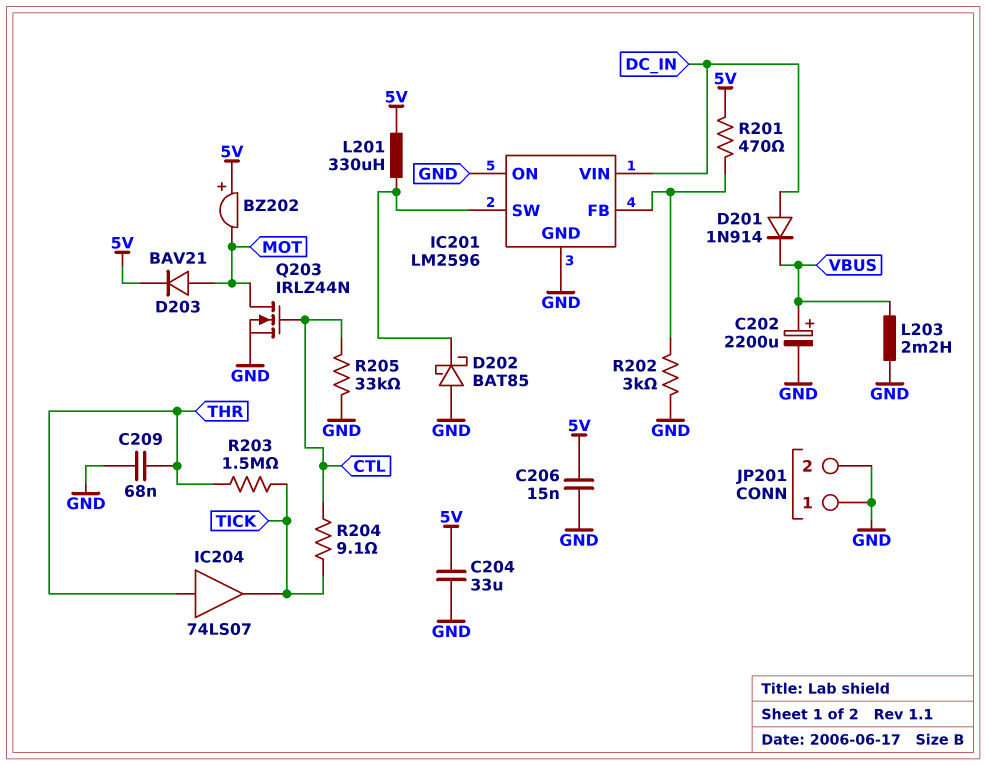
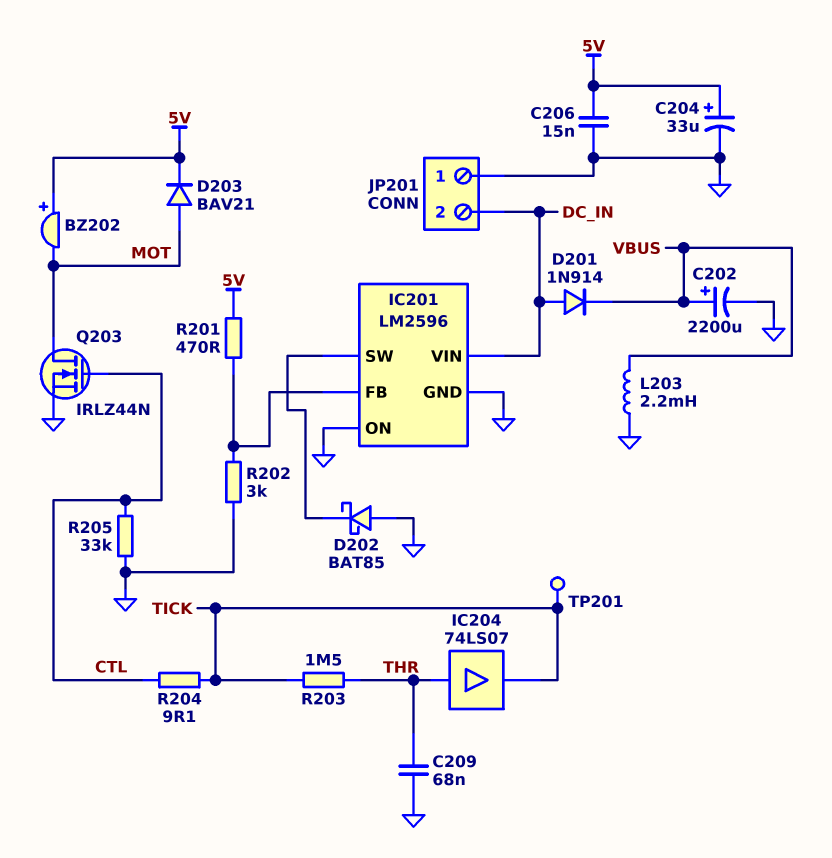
C204: 33uF (5V, GND) -> 33uF (plus 5V, minus GND)
JP201 pin 2: GND -> DC_IN
L201: 330uH (5V, IC201/SW) -> none
TP201: none -> test point (TICK)

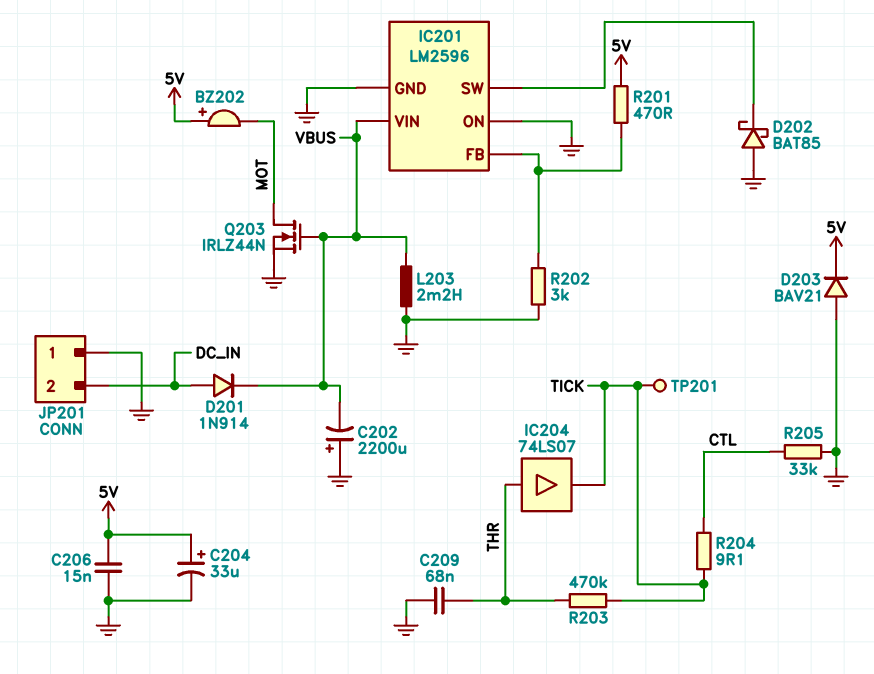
C202: 2200uF (plus VBUS, minus GND) -> 2200uF (plus GND, minus VBUS)
D203: diode BAV21 (A MOT, K 5V) -> diode BAV21 (A GND, K 5V)
IC201 pin VIN: DC_IN -> VBUS
Q203: NMOS IRLZ44N (G CTL, D MOT, S GND) -> NMOS IRLZ44N (G VBUS, D MOT, S GND)
R203: 1.5M (THR, TICK) -> 470k (THR, TICK)

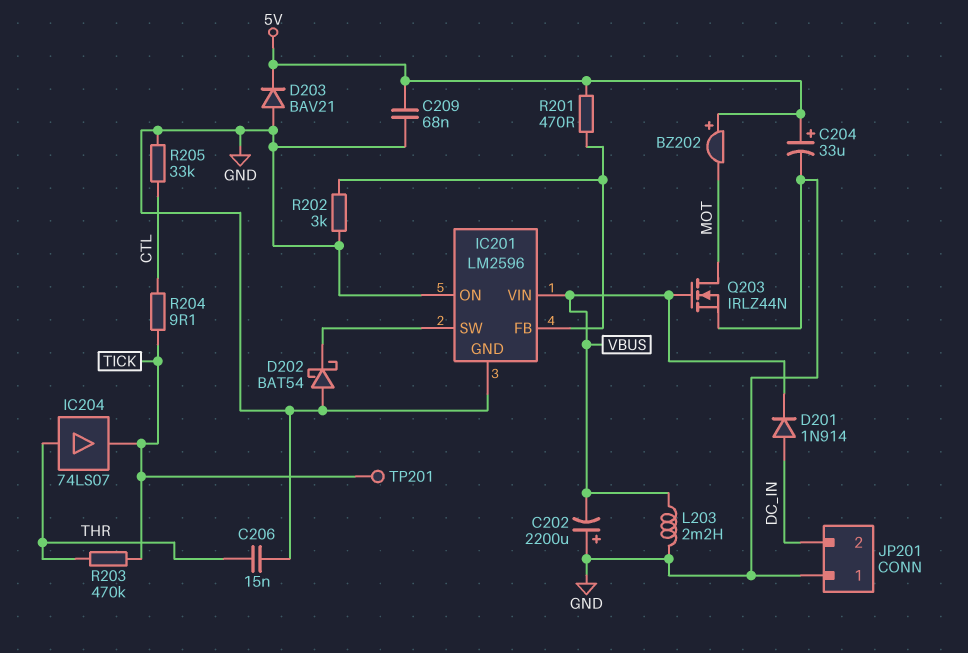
C206: 15nF (5V, GND) -> 15nF (GND, THR)
C209: 68nF (GND, THR) -> 68nF (5V, GND)
D202: schottky BAT85 (A GND, K IC201/SW) -> schottky BAT54 (A GND, K IC201/SW)

